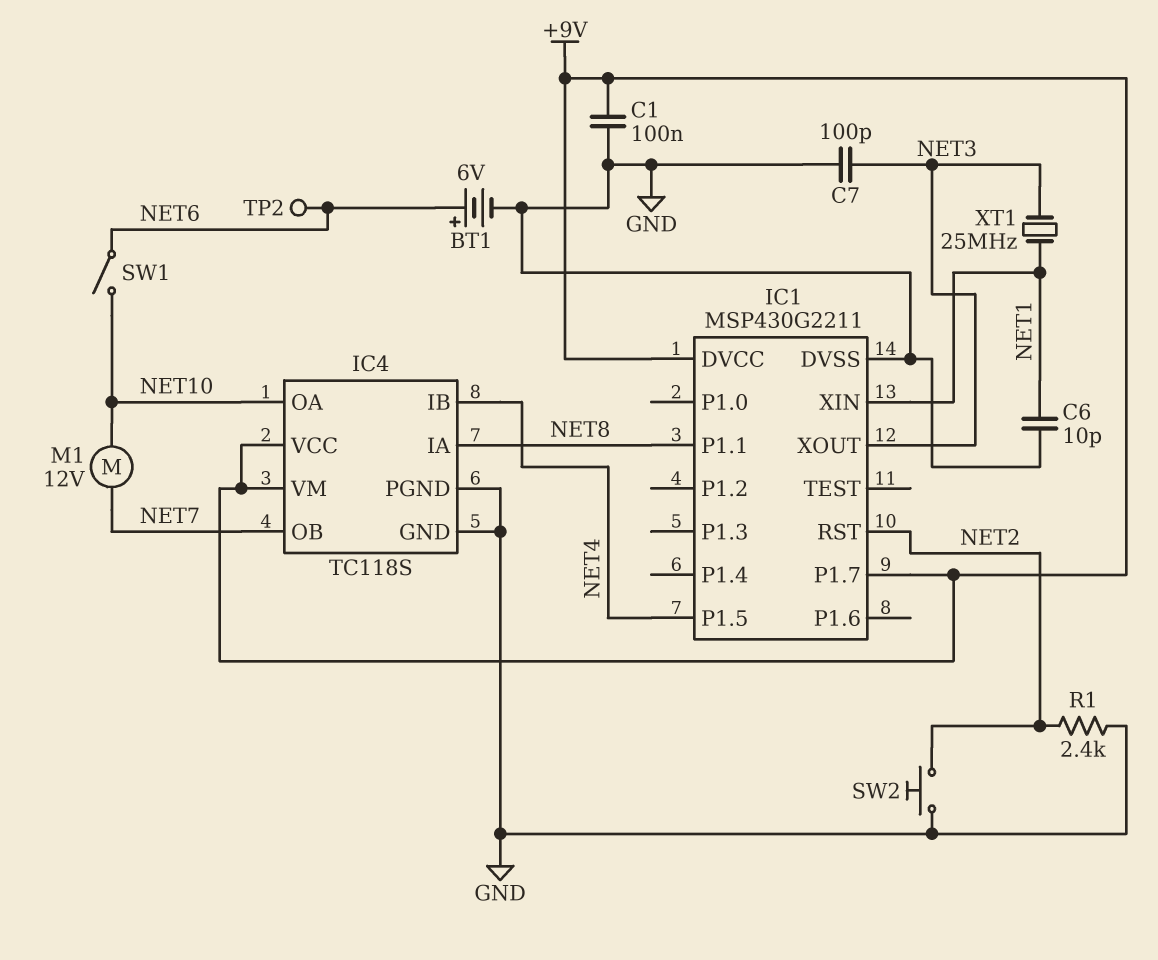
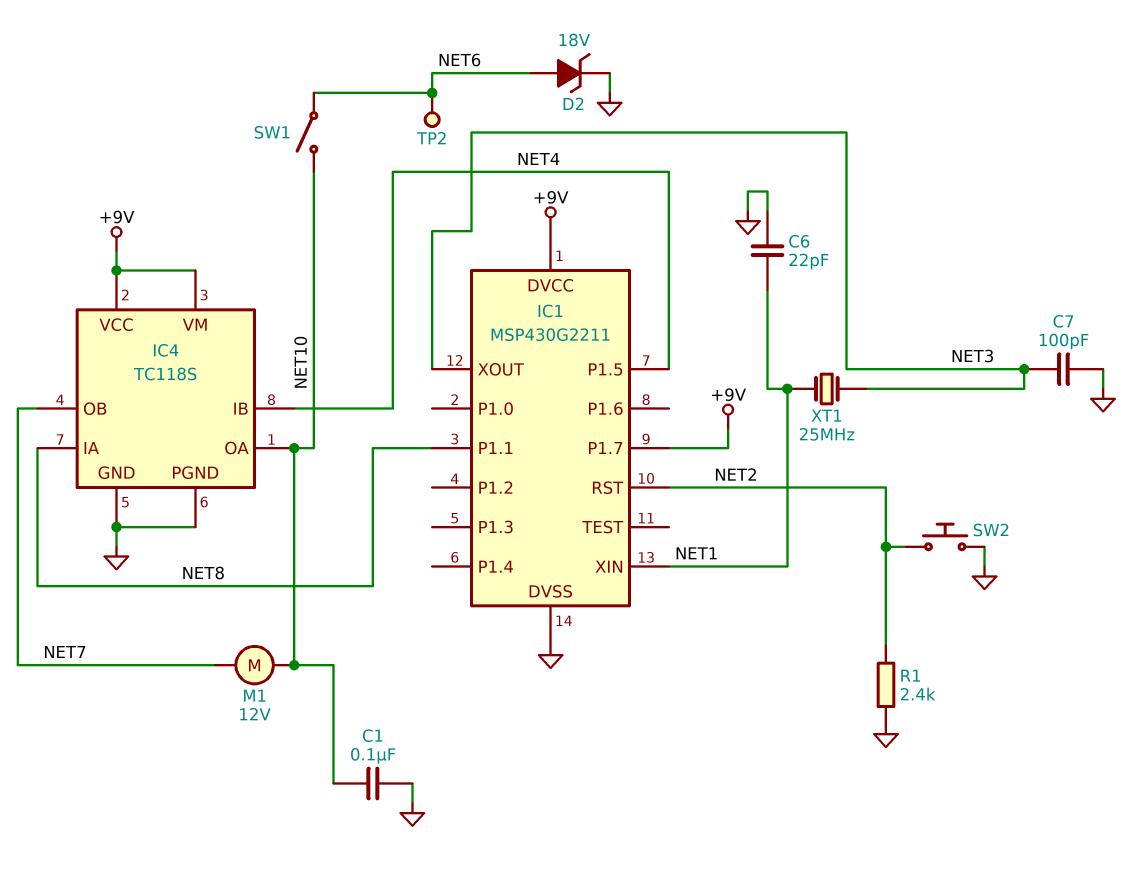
BT1: 6V (plus NET6, minus GND) -> none
C1: 100nF (+9V, GND) -> 100nF (GND, NET10)
C6: 10pF (GND, NET1) -> 22pF (GND, NET1)
D2: none -> zener 18V (A NET6, K GND)

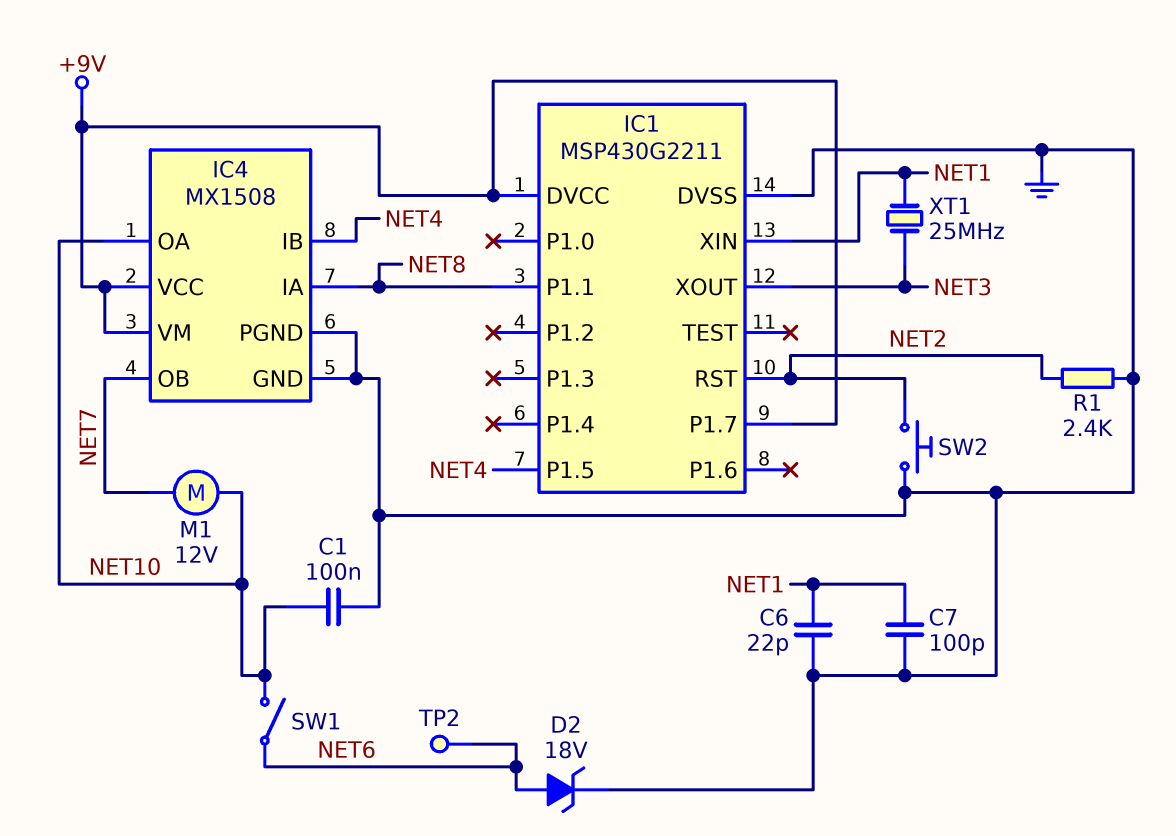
C7: 100pF (GND, NET3) -> 100pF (GND, NET1)
IC4: TC118S -> MX1508

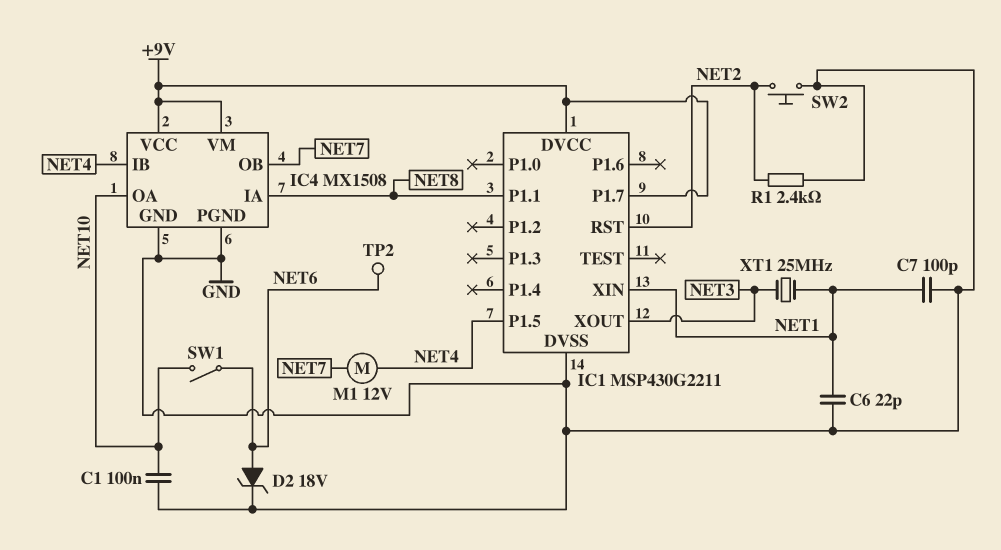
M1: motor 12V (NET7, NET10) -> motor 12V (NET4, NET7)

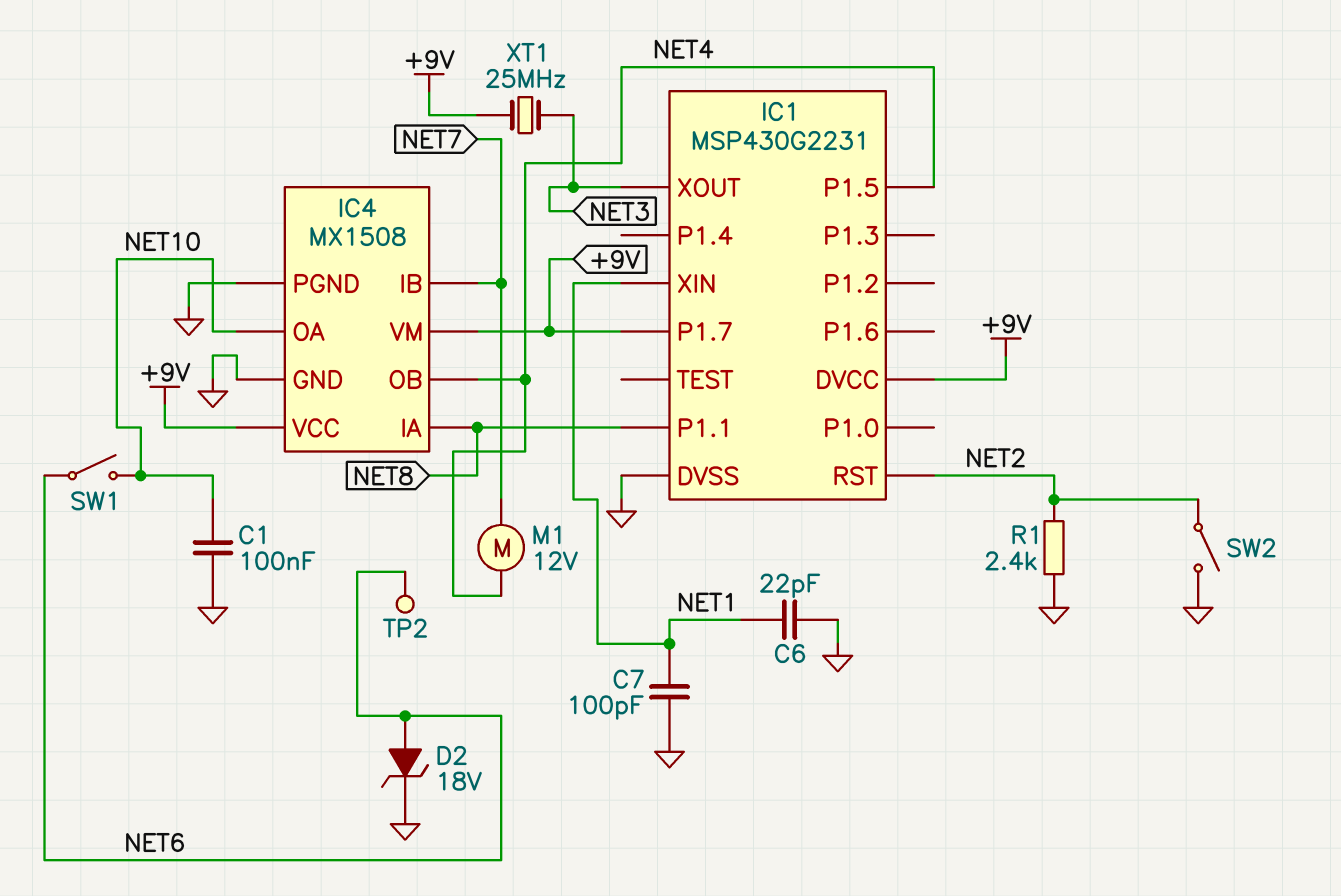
IC1: MSP430G2211 -> MSP430G2231
IC4 pin IB: NET4 -> NET7
IC4 pin OB: NET7 -> NET4
SW2: button (GND, NET2) -> switch (GND, NET2)
XT1: 25MHz (NET1, NET3) -> 25MHz (+9V, NET3)

